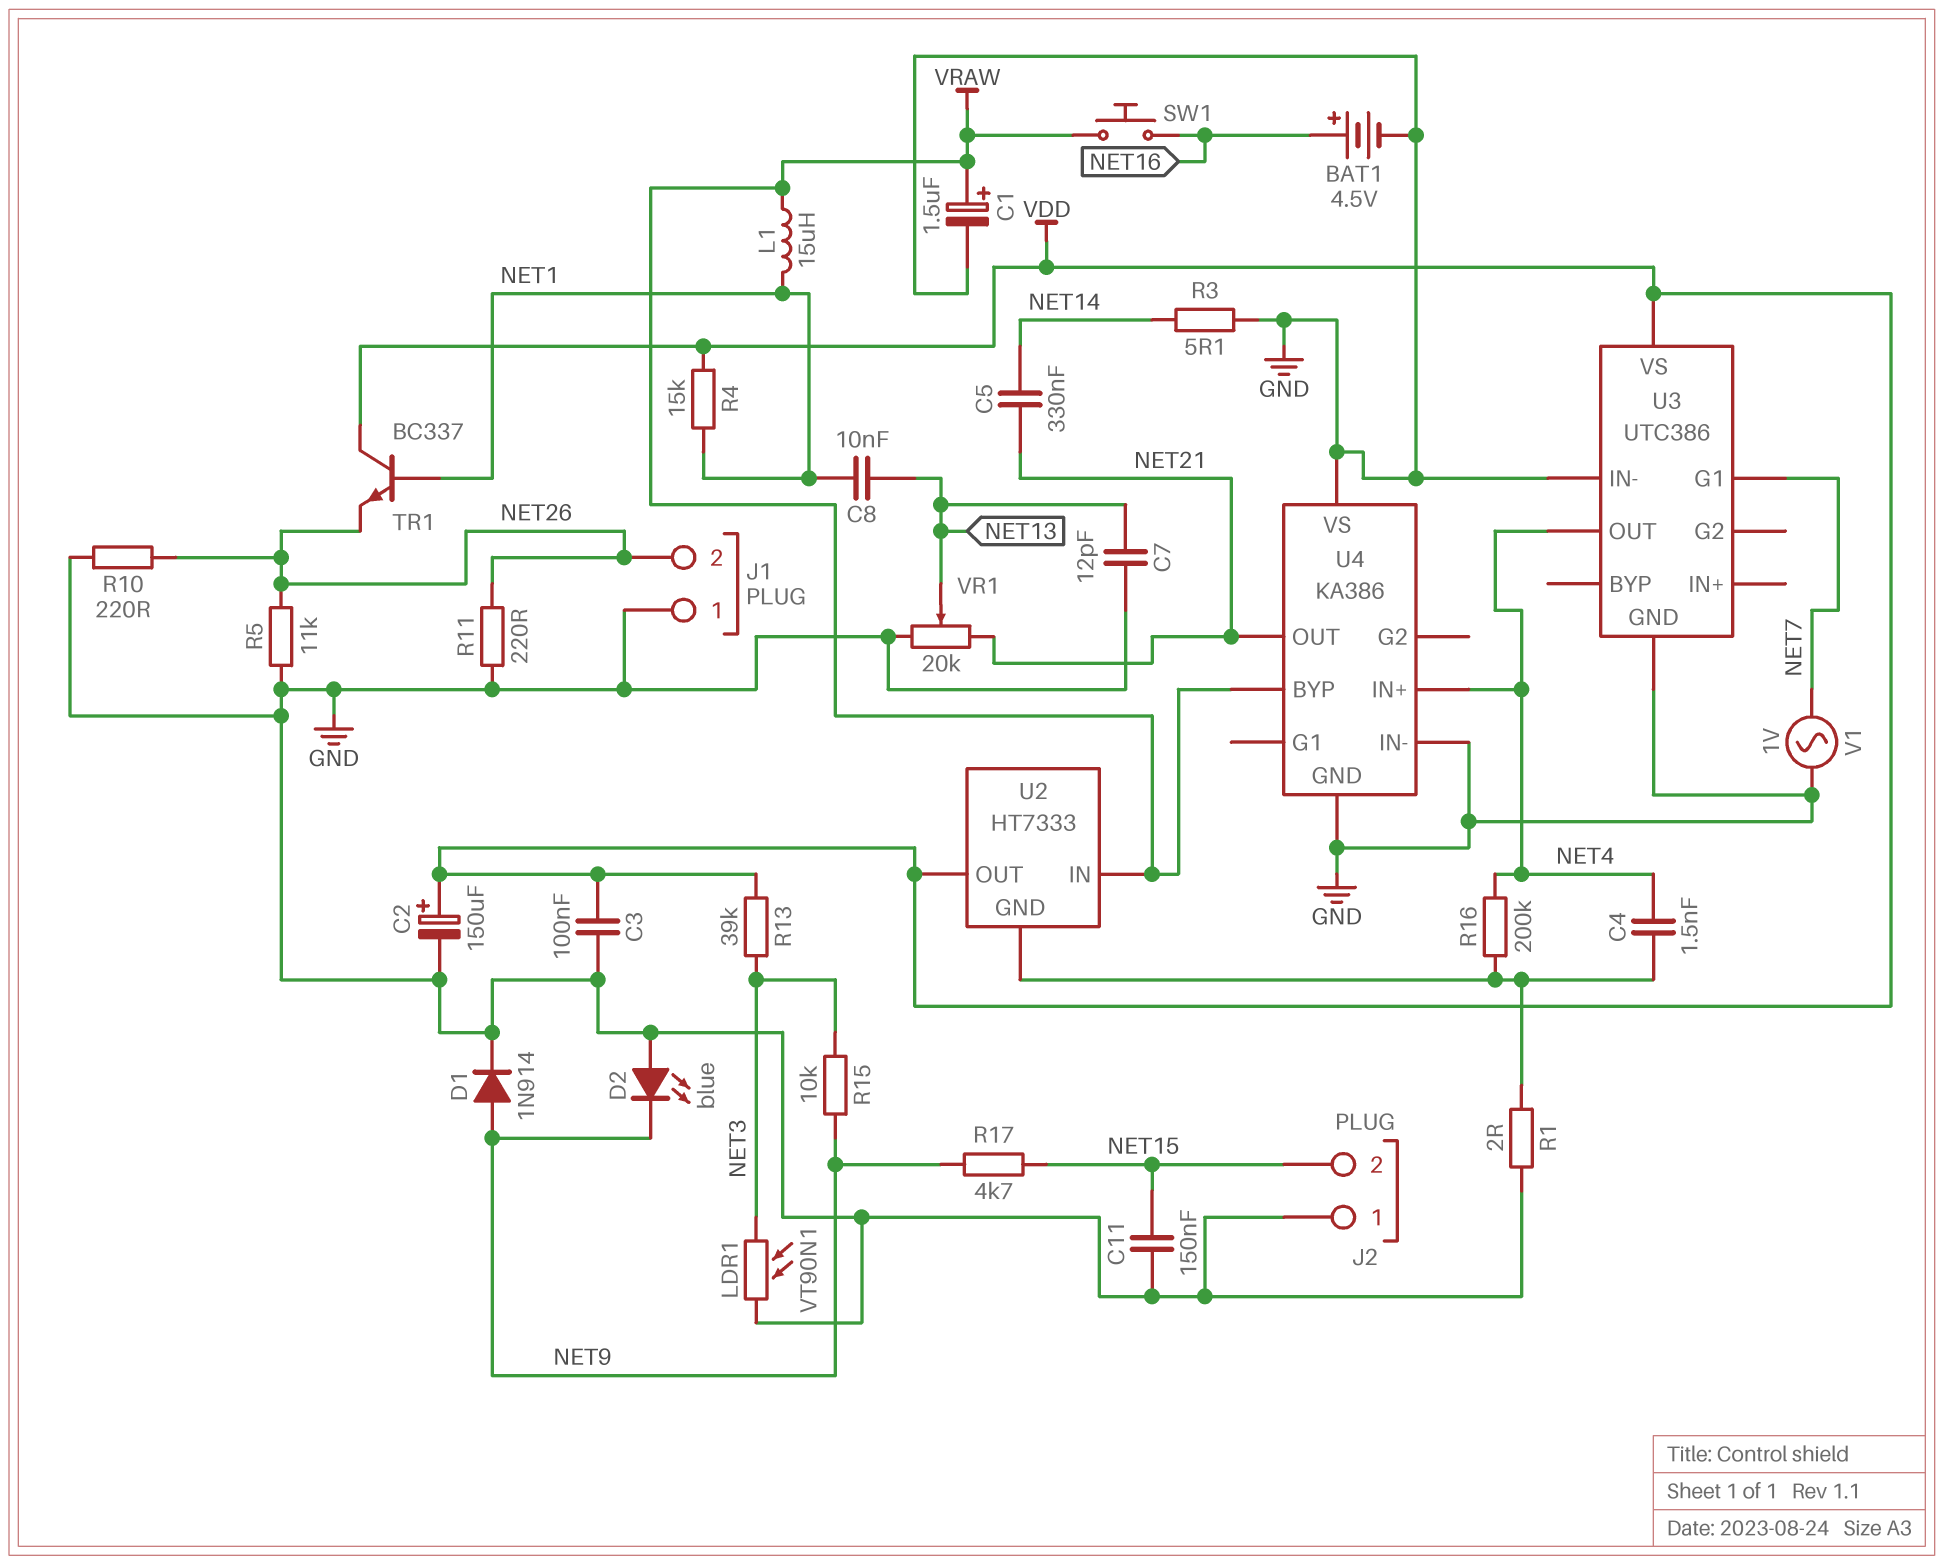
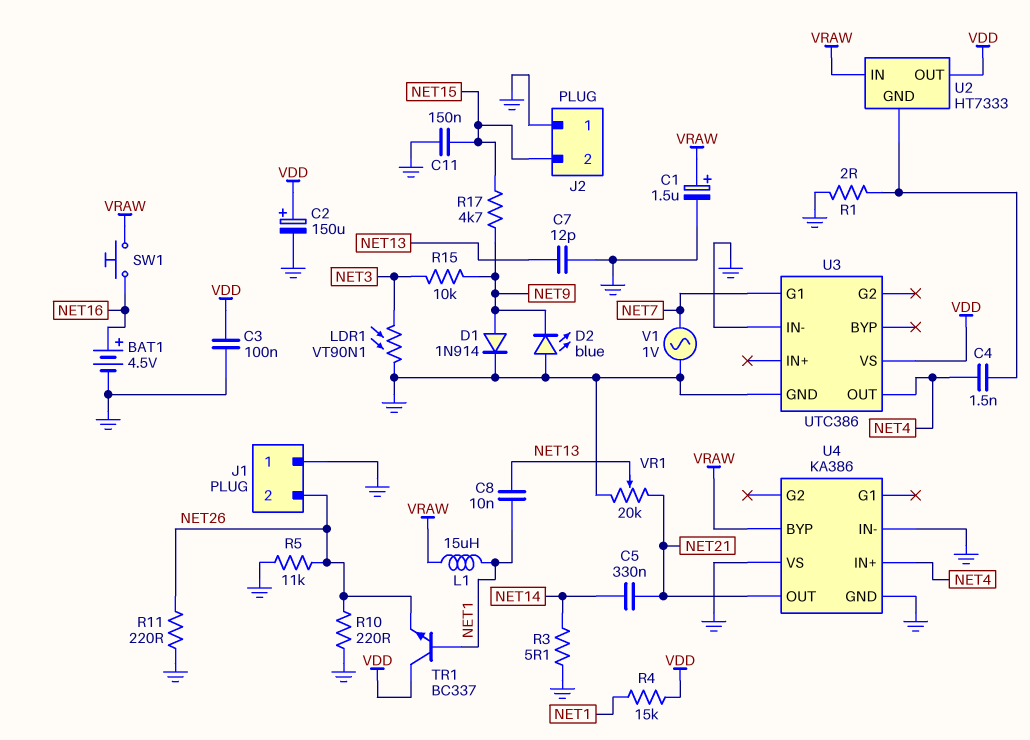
R13: 39k (NET3, VDD) -> none
R16: 200k (NET4, U2/GND) -> none

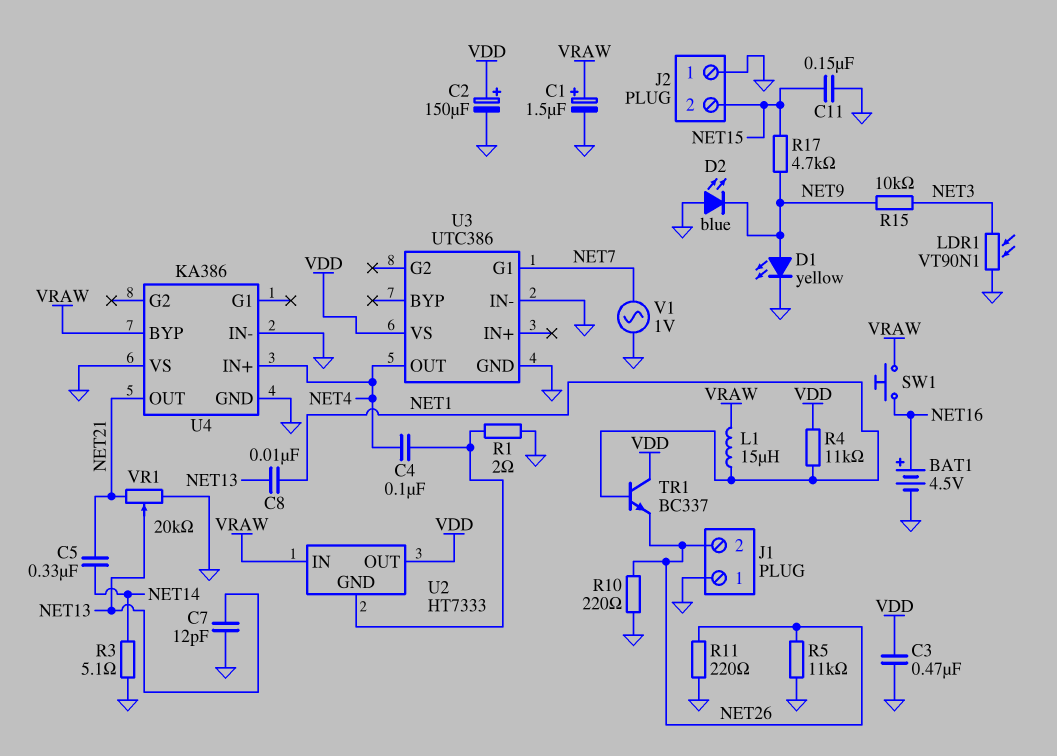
C3: 100nF (GND, VDD) -> 470nF (GND, VDD)
C4: 1.5nF (NET4, U2/GND) -> 100nF (NET4, U2/GND)
D1: diode 1N914 (A NET9, K GND) -> LED yellow (A NET9, K GND)
R4: 15k (NET1, VDD) -> 11k (NET1, VDD)

